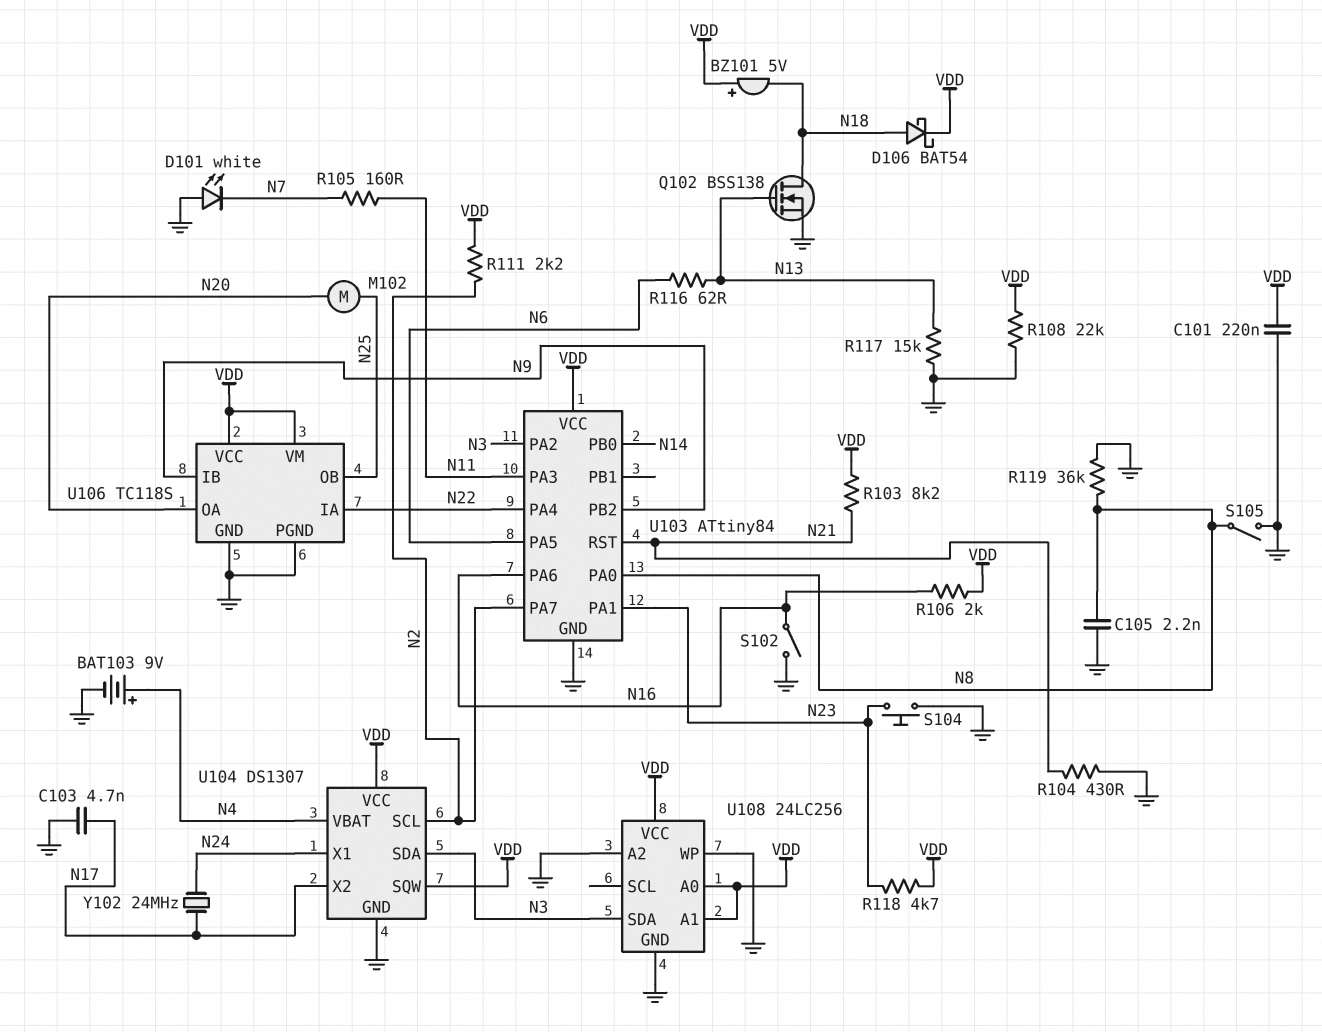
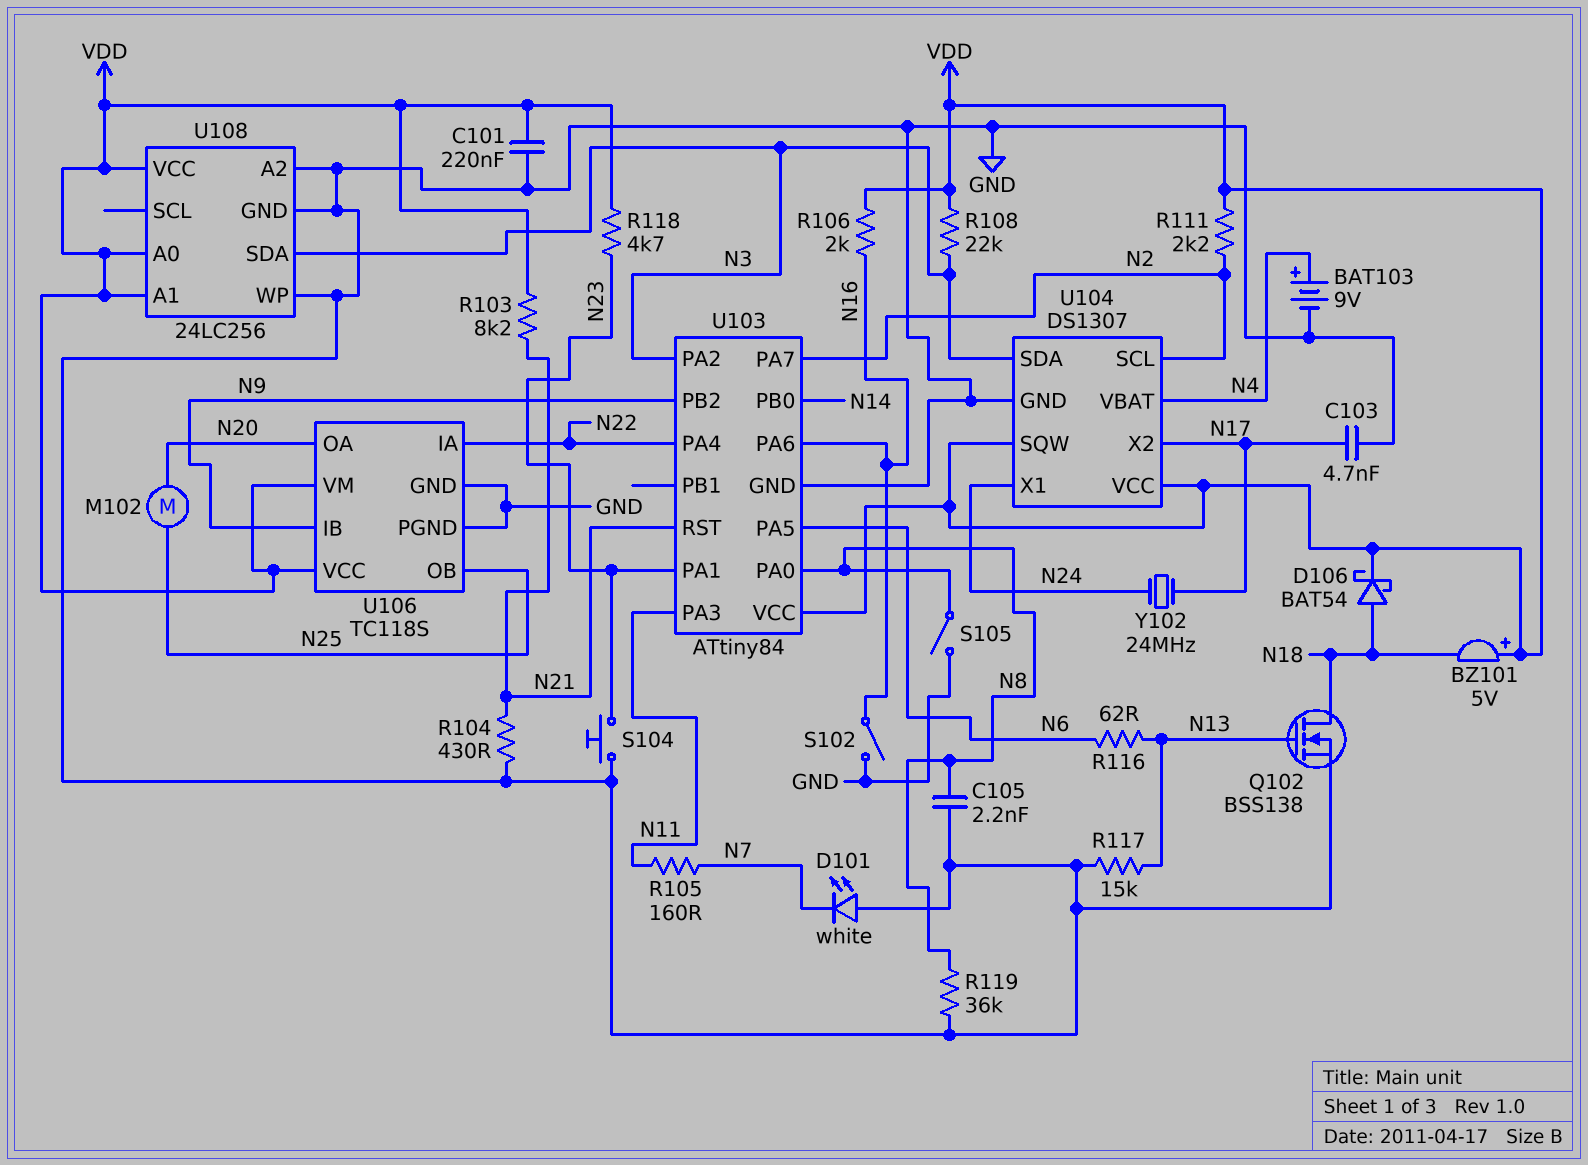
R108: 22k (GND, VDD) -> 22k (N3, VDD)

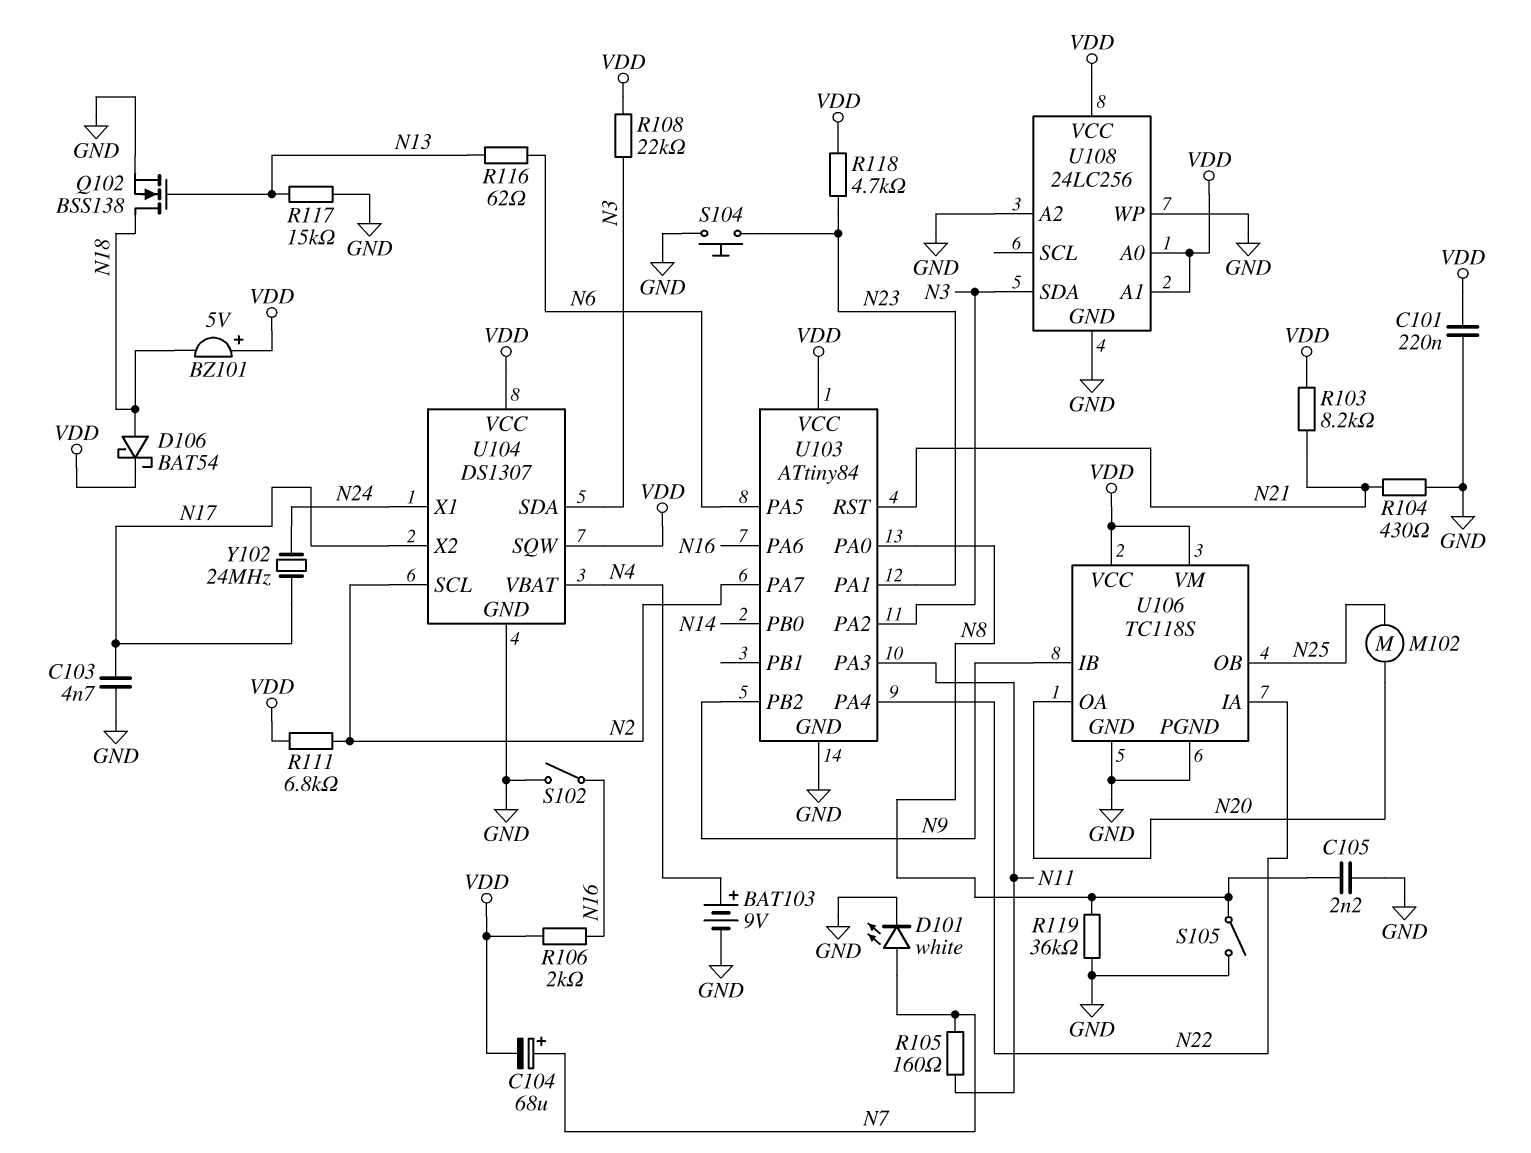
C104: none -> 68uF (plus N7, minus VDD)
D101: LED white (A GND, K N7) -> LED white (A N7, K GND)
R111: 2.2k (N2, VDD) -> 6.8k (N2, VDD)

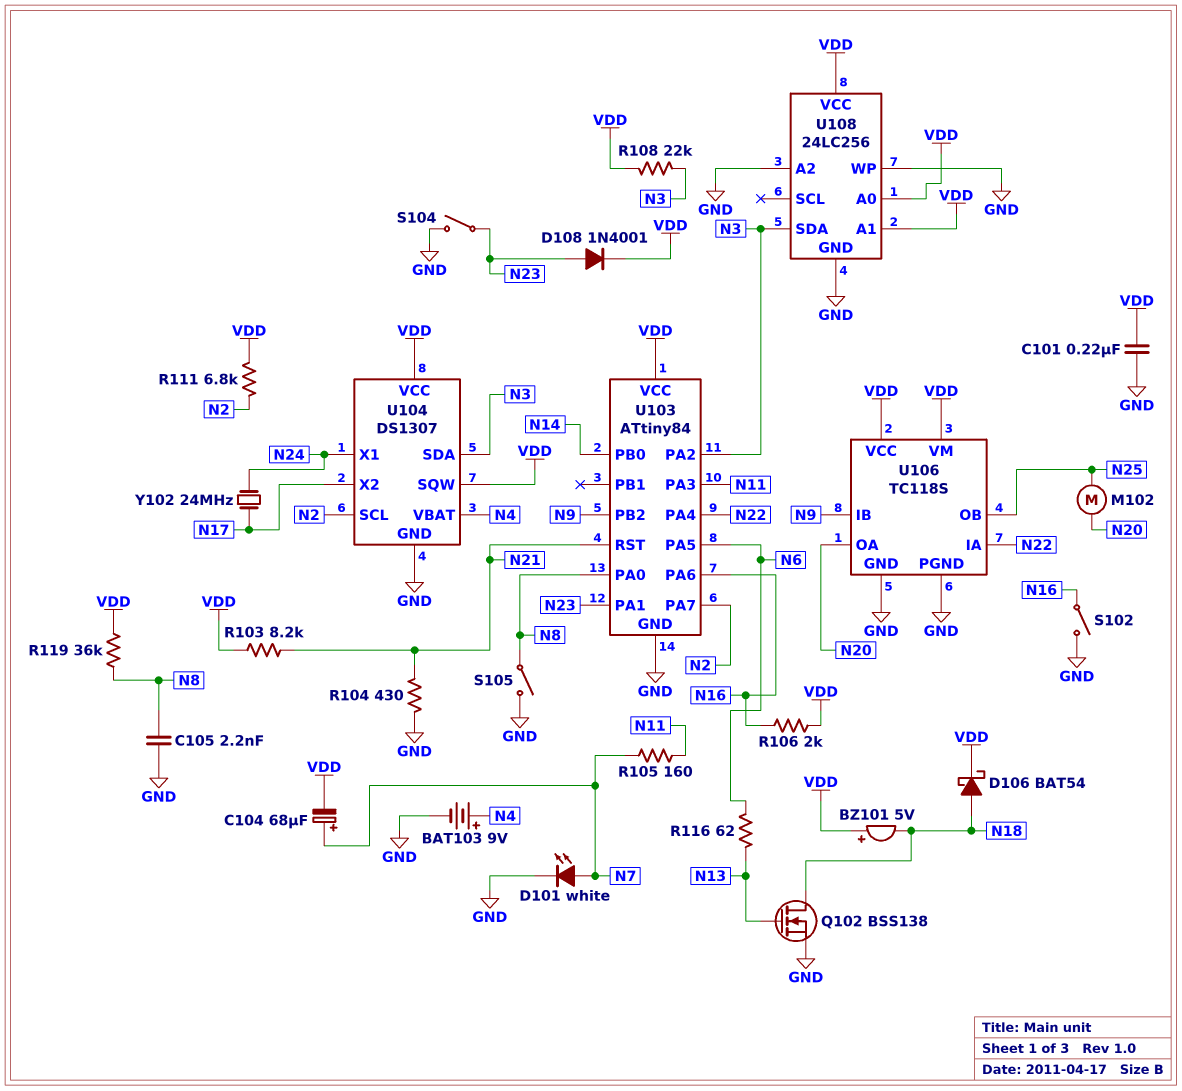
C103: 4.7nF (GND, N17) -> none
D108: none -> diode 1N4001 (A N23, K VDD)
R117: 15k (GND, N13) -> none
R118: 4.7k (N23, VDD) -> none
R119: 36k (GND, N8) -> 36k (N8, VDD)
S104: button (GND, N23) -> switch (GND, N23)

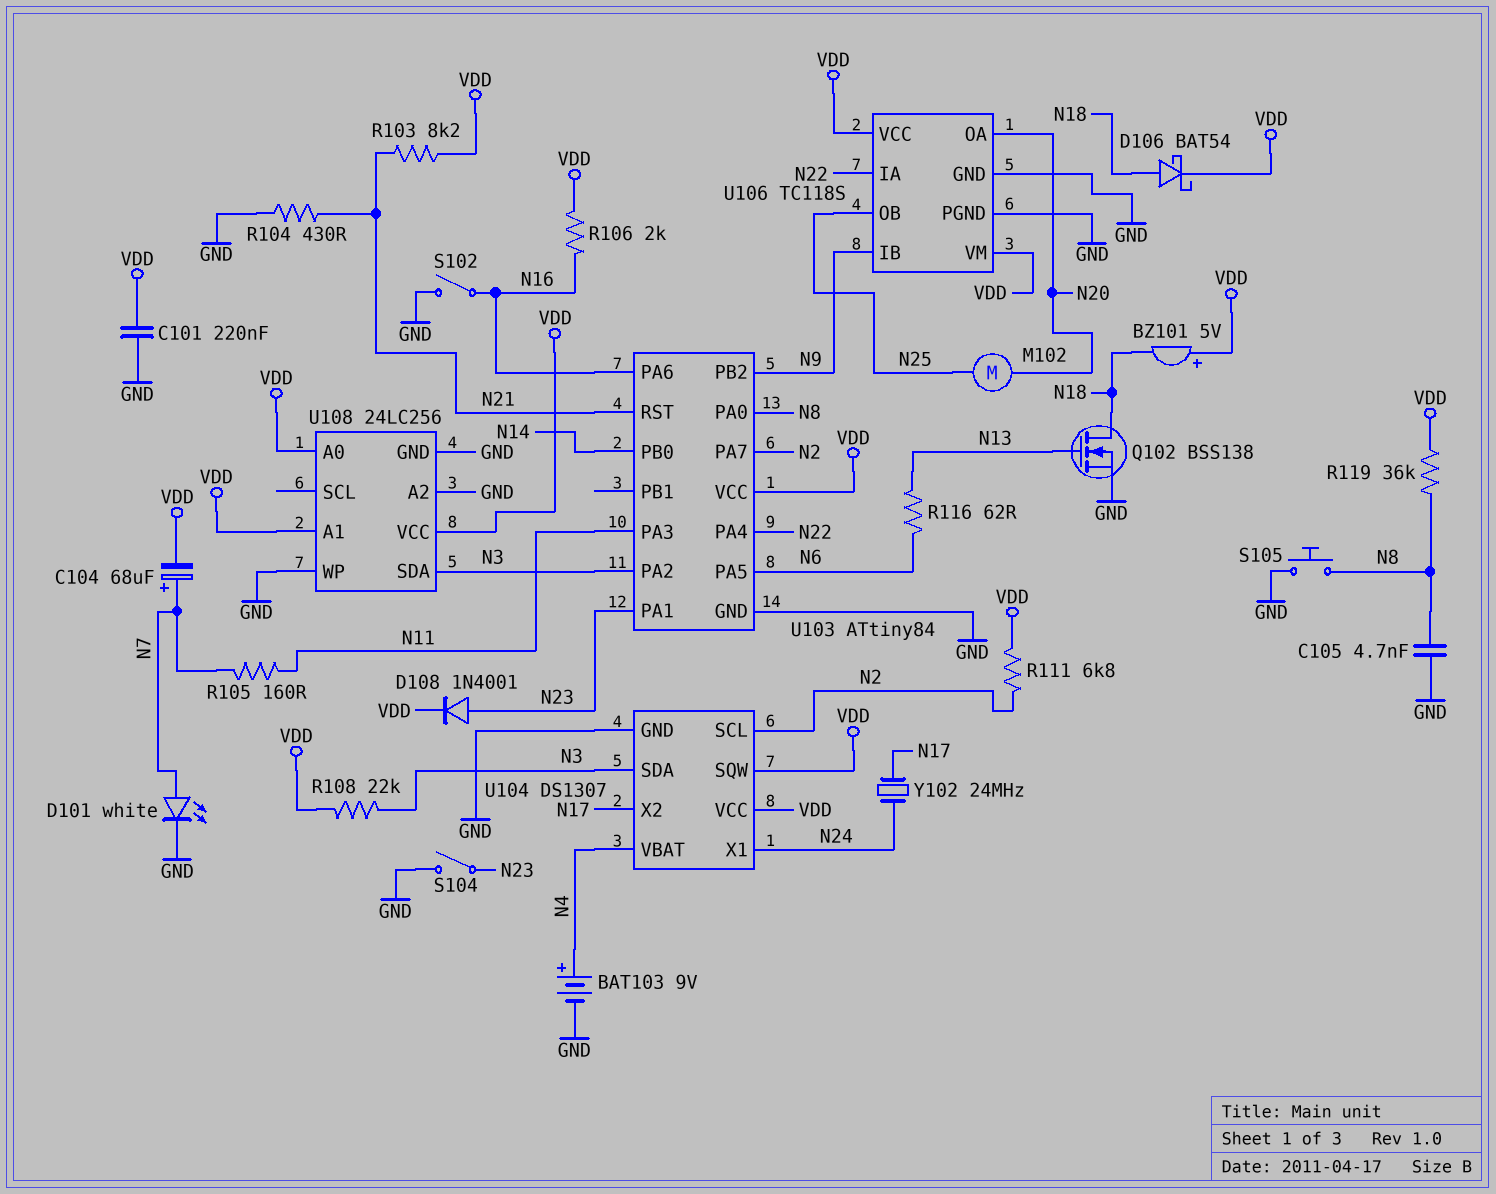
C105: 2.2nF (GND, N8) -> 4.7nF (GND, N8)
S105: switch (GND, N8) -> button (GND, N8)

